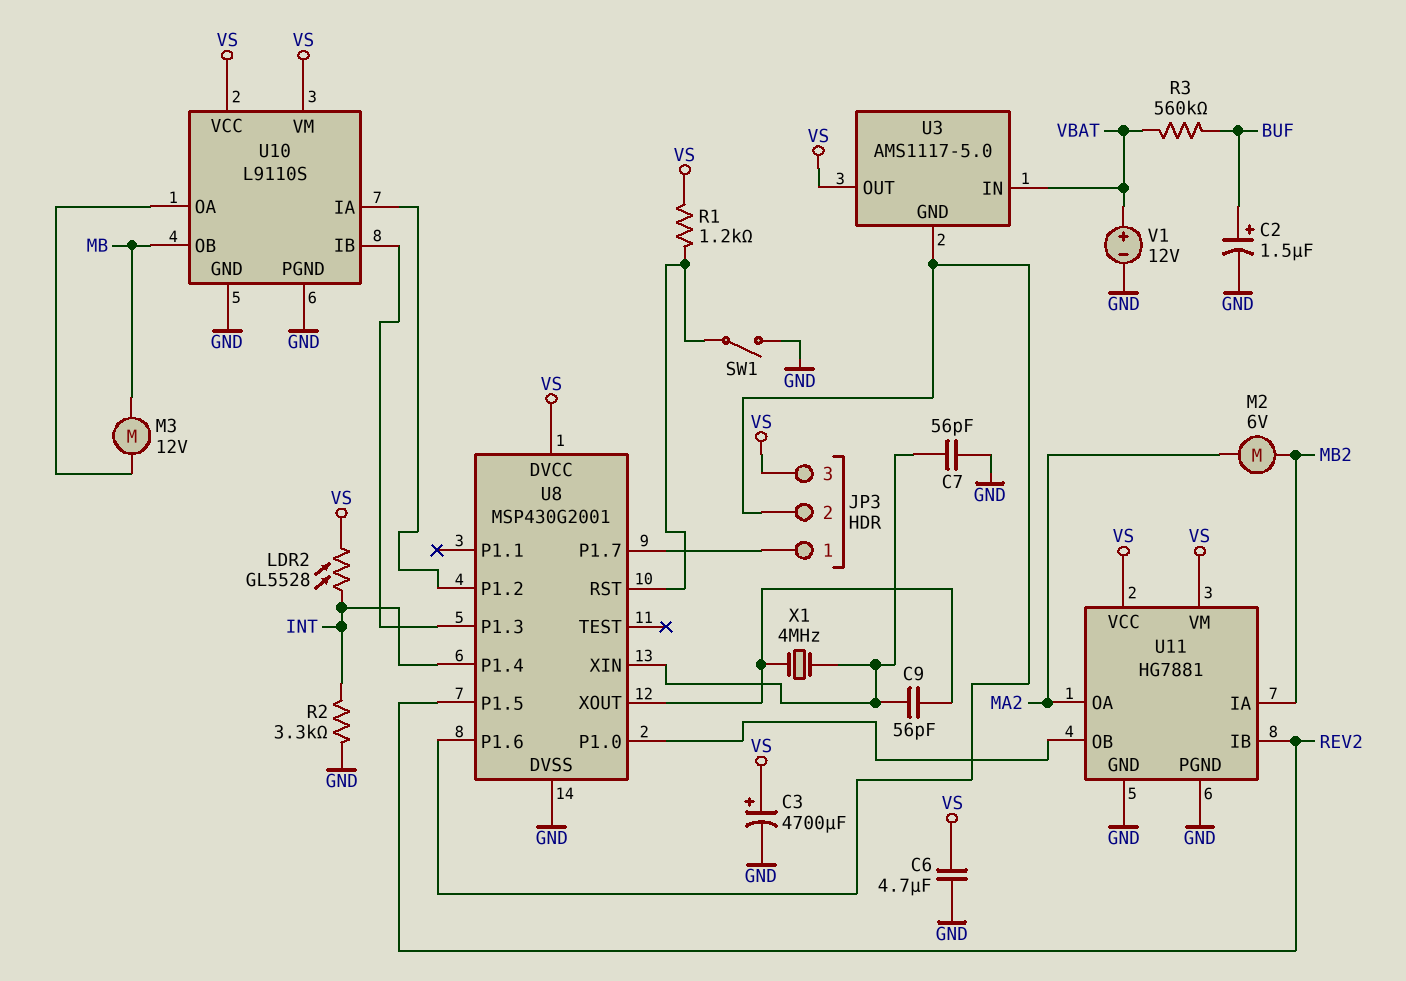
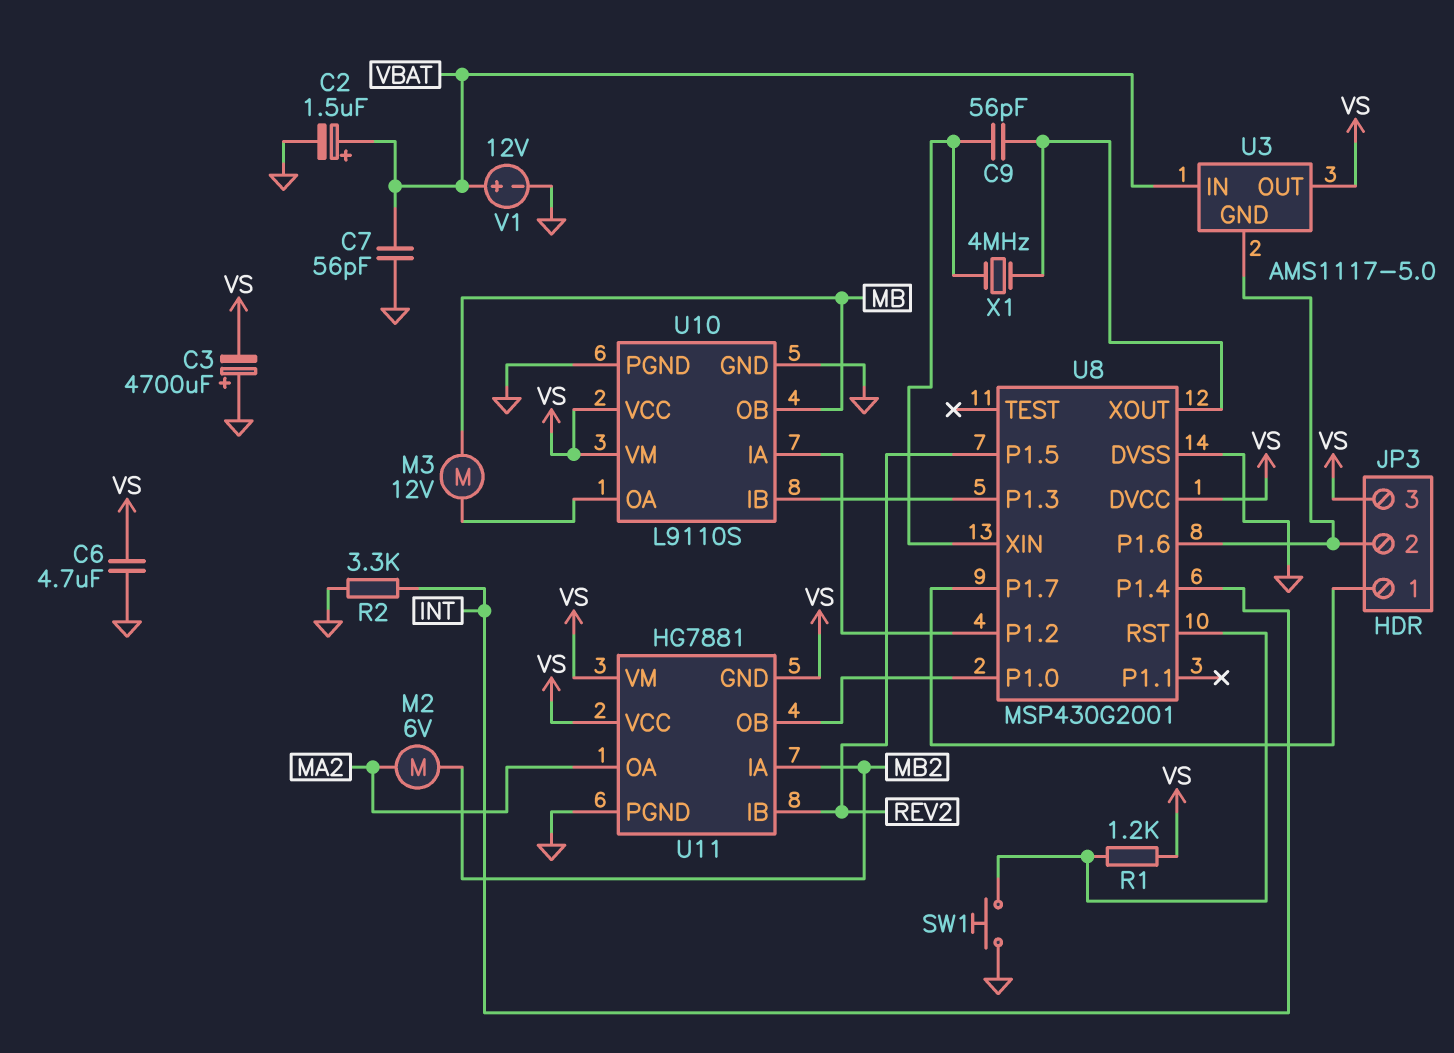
C2: 1.5uF (plus BUF, minus GND) -> 1.5uF (plus VBAT, minus GND)
C3: 4700uF (plus VS, minus GND) -> 4700uF (plus GND, minus VS)
C7: 56pF (GND, U8/XIN) -> 56pF (GND, VBAT)
LDR2: GL5528 (INT, VS) -> none
R3: 560k (BUF, VBAT) -> none
SW1: switch (GND, U8/RST) -> button (GND, U8/RST)
U11 pin GND: GND -> VS

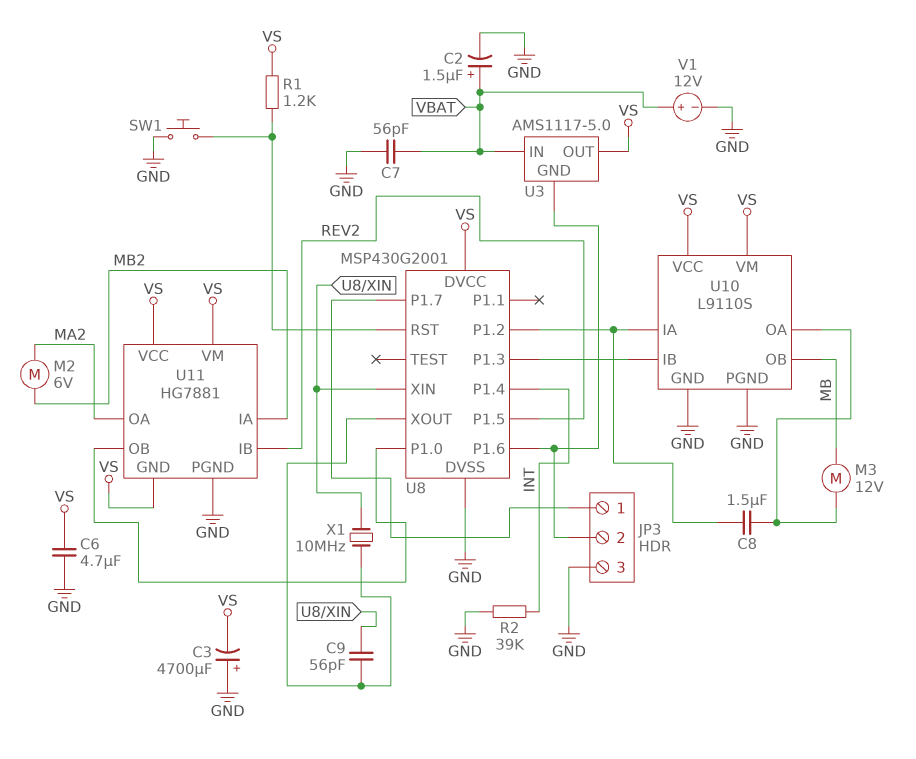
C8: none -> 1.5uF (U8/P1.2, U10/OA)
JP3 pin 3: VS -> GND
R2: 3.3k (GND, INT) -> 39k (GND, INT)
X1: 4MHz (U8/XIN, U8/XOUT) -> 10MHz (U8/XIN, U8/XOUT)

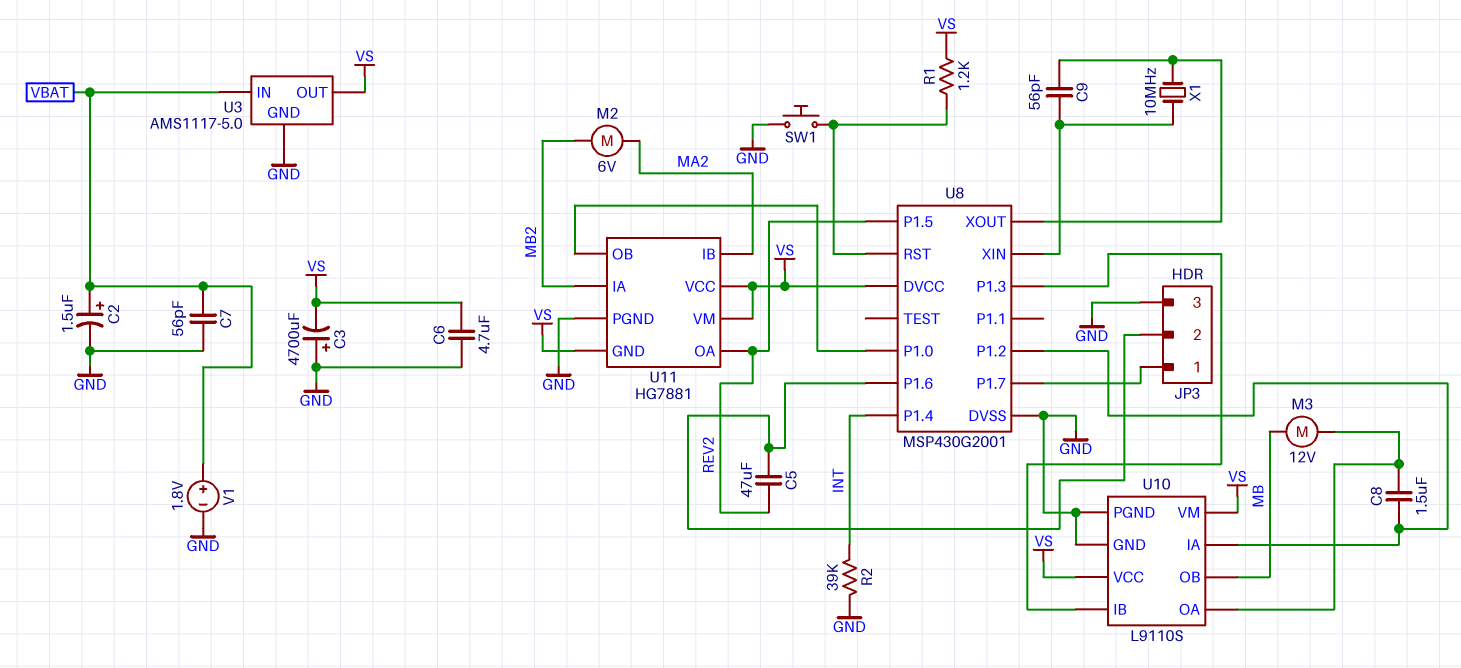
C5: none -> 47uF (JP3/2, REV2)
U3 pin GND: JP3/2 -> GND
U11 pin IB: REV2 -> MA2
U11 pin OA: MA2 -> REV2
V1: 12V (plus VBAT, minus GND) -> 1.8V (plus VBAT, minus GND)

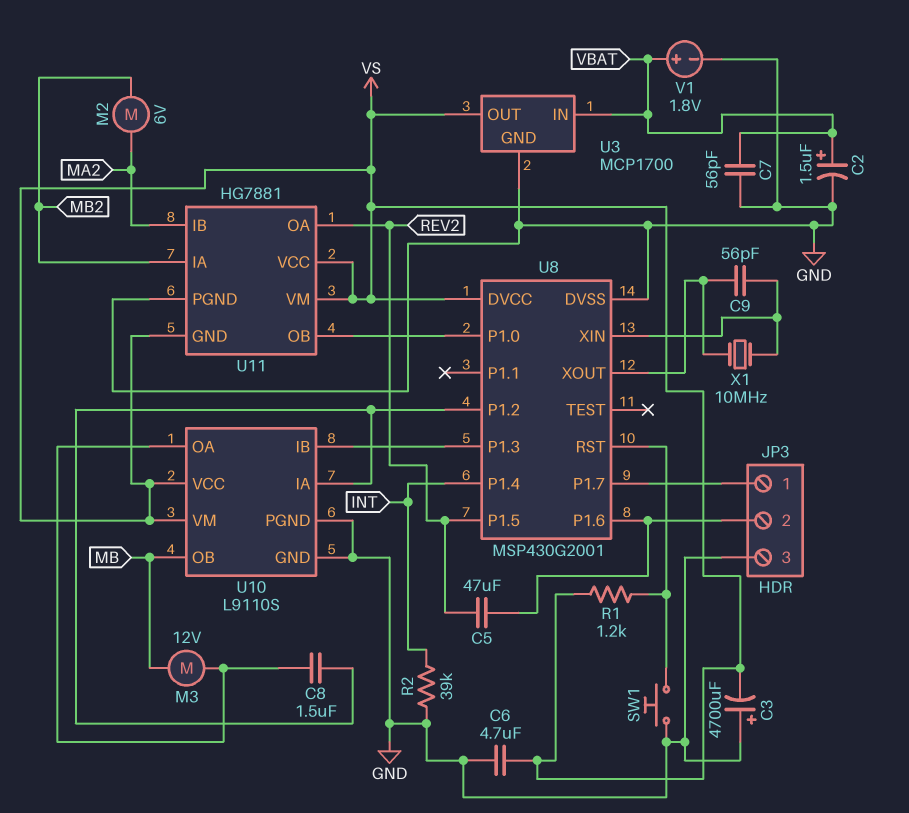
U3: AMS1117-5.0 -> MCP1700

